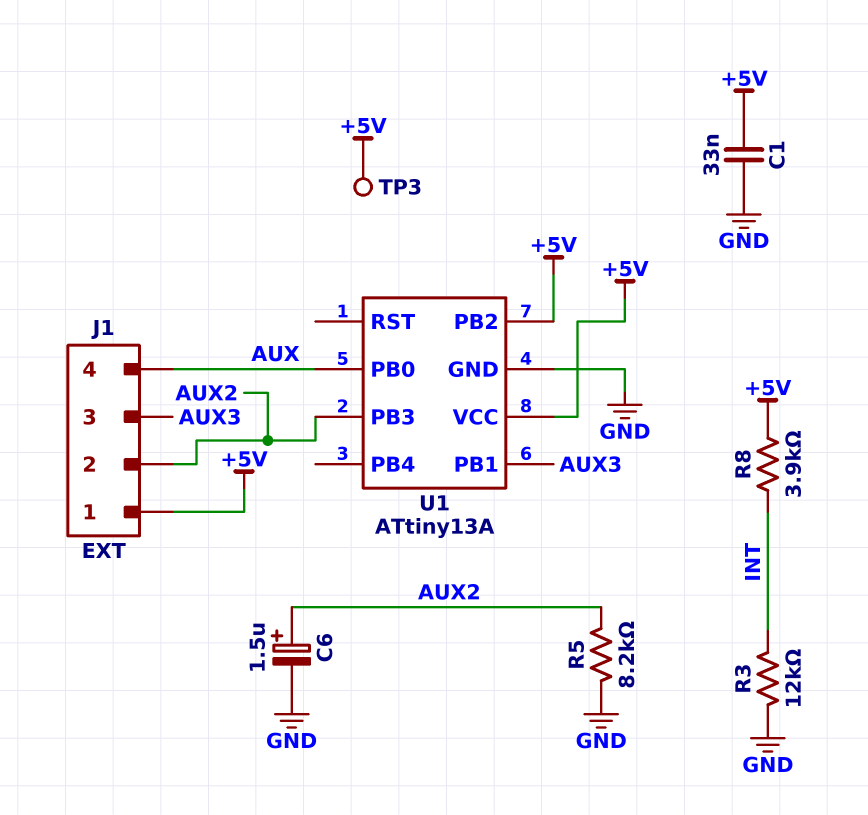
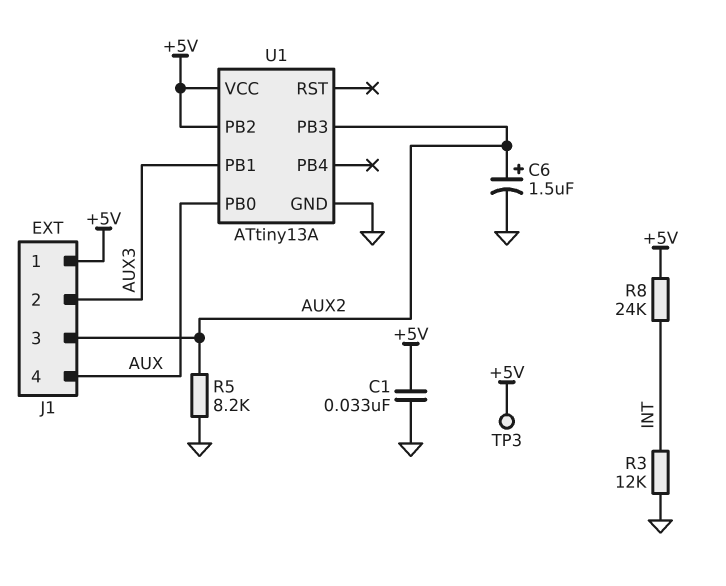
J1 pin 2: AUX2 -> AUX3
J1 pin 3: AUX3 -> AUX2
R8: 3.9k (+5V, INT) -> 24k (+5V, INT)

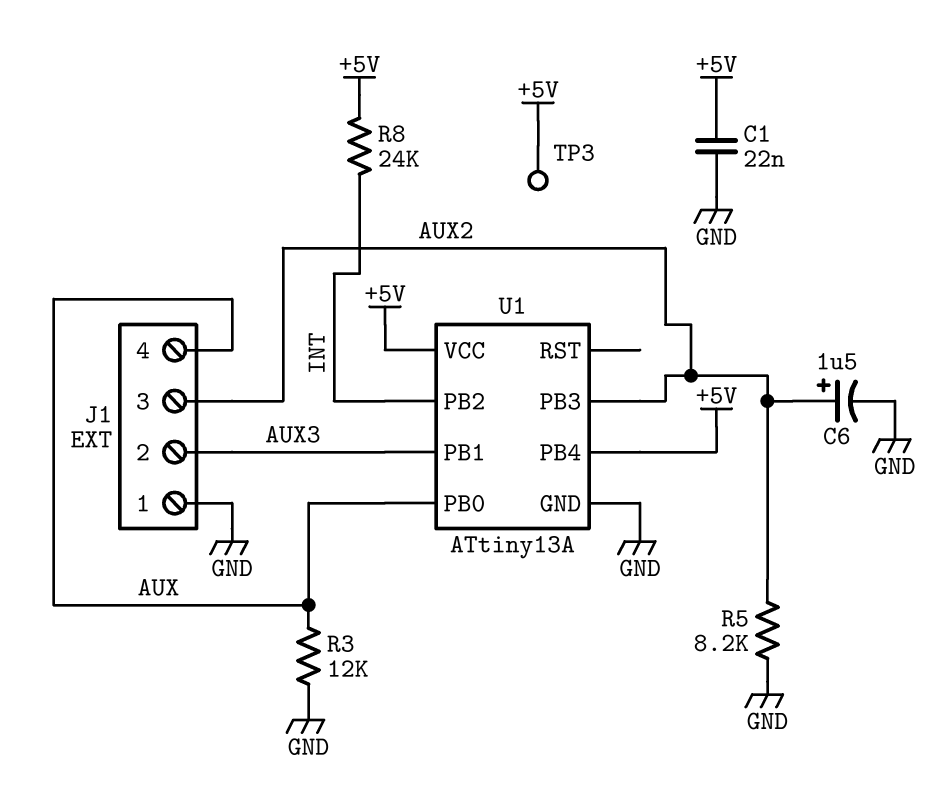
C1: 33nF (+5V, GND) -> 22nF (+5V, GND)
J1 pin 1: +5V -> GND
R3: 12k (GND, INT) -> 12k (AUX, GND)
U1 pin PB2: +5V -> INT
U1 pin PB4: none -> +5V

